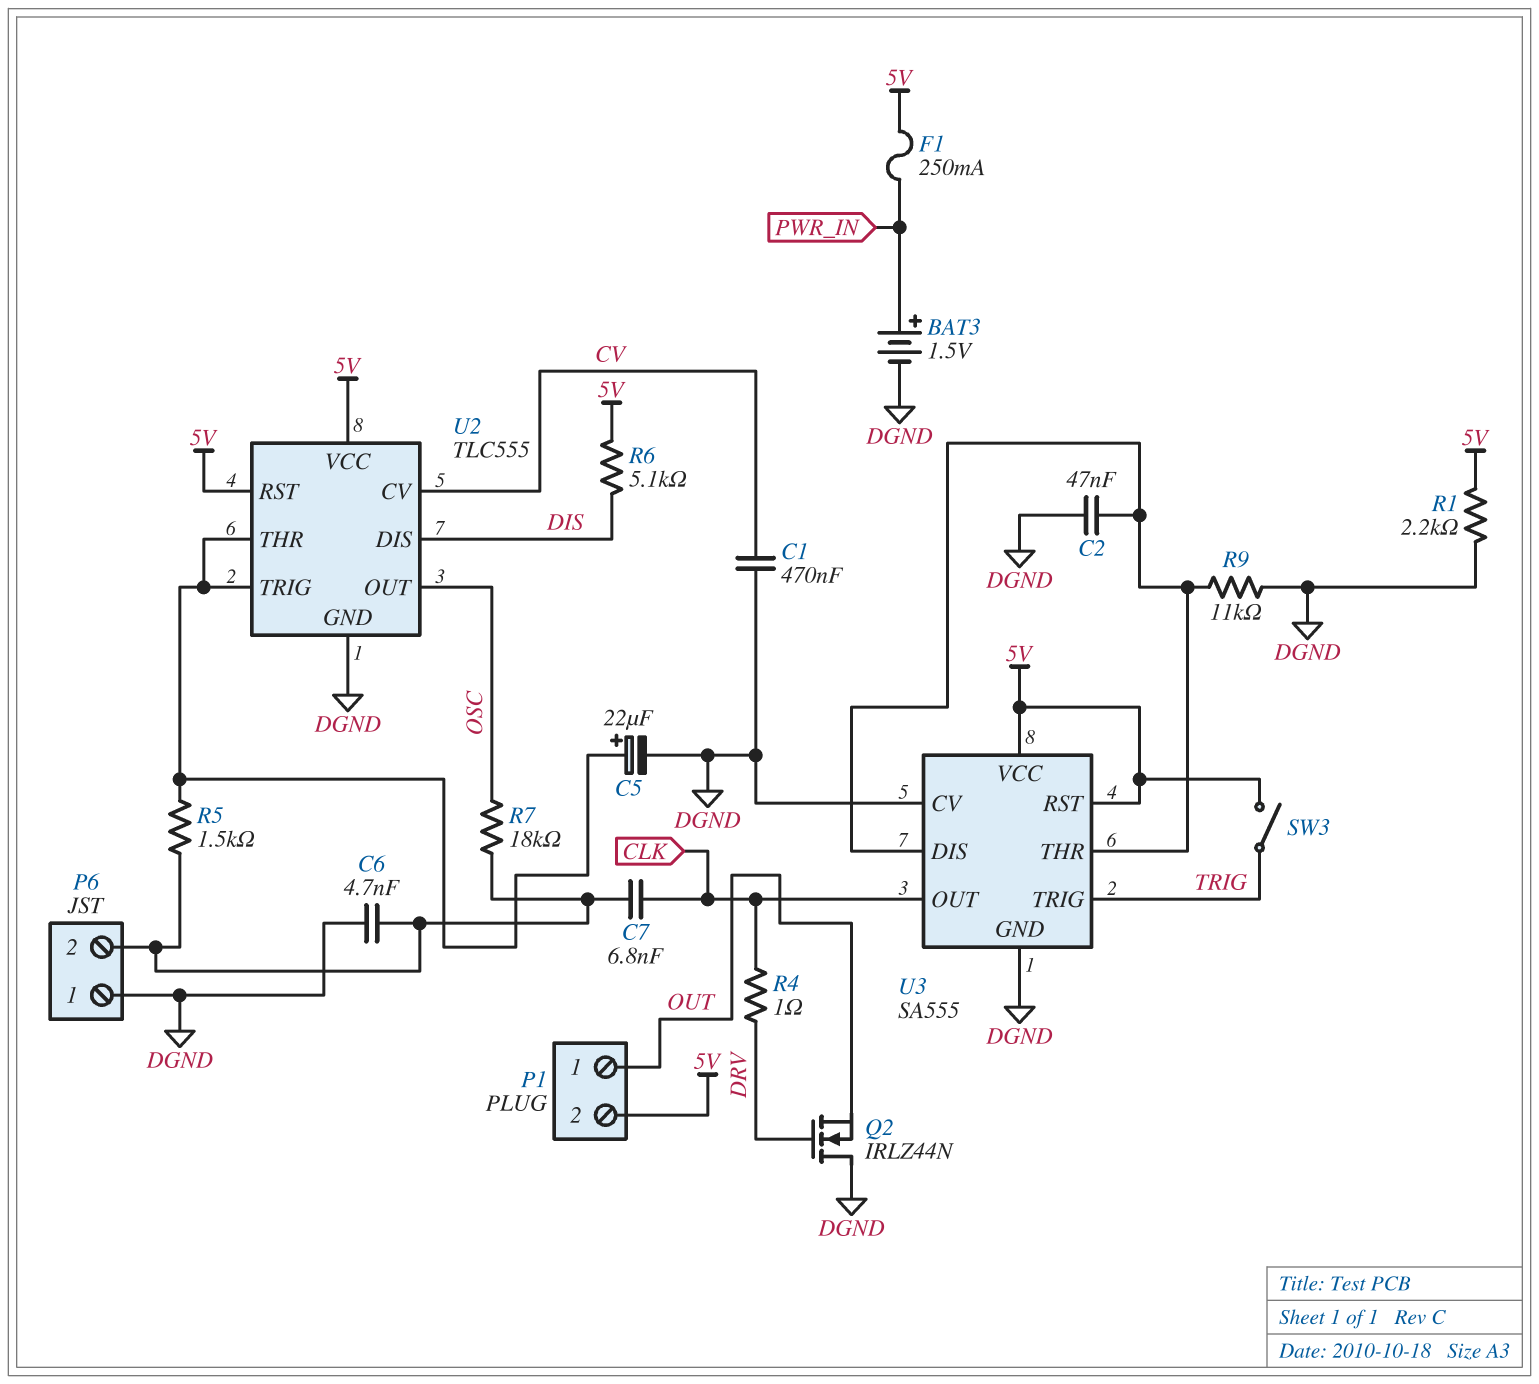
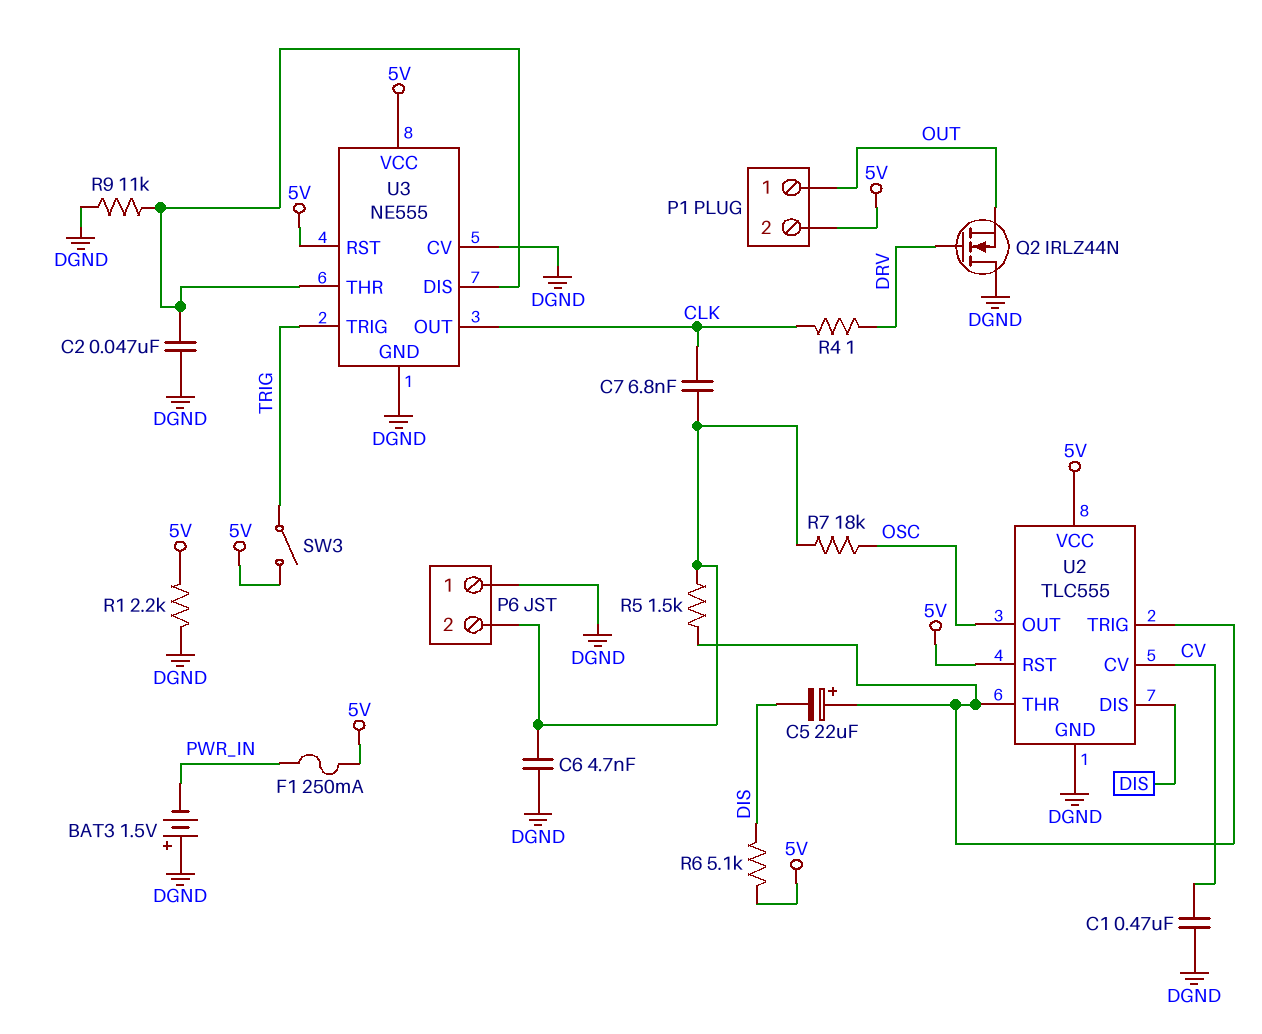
BAT3: 1.5V (plus PWR_IN, minus DGND) -> 1.5V (plus DGND, minus PWR_IN)
C5: 22uF (plus U2/THR, minus DGND) -> 22uF (plus U2/THR, minus DIS)
U3: SA555 -> NE555

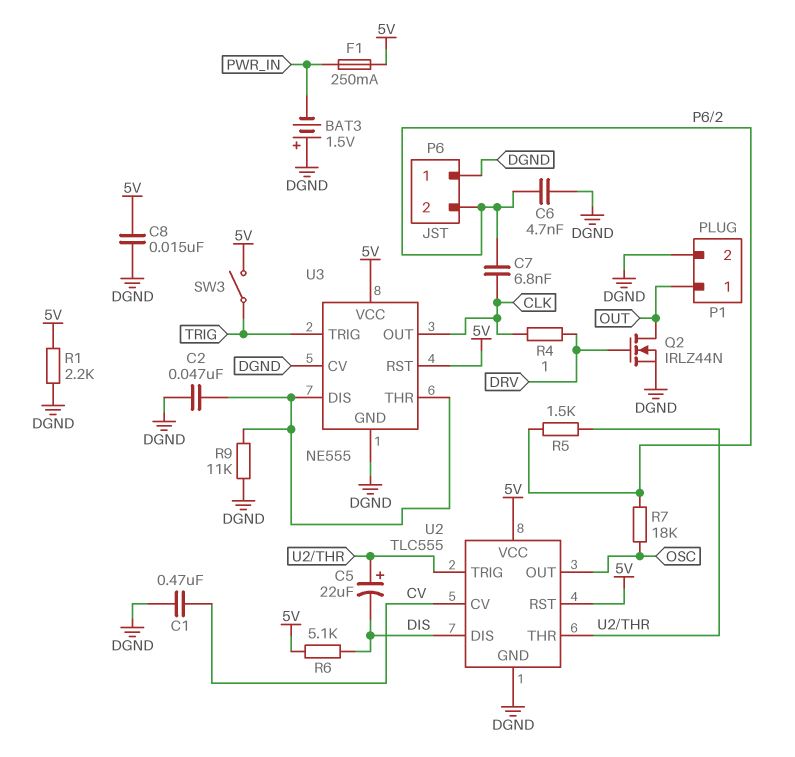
C8: none -> 15nF (5V, DGND)
P1 pin 2: 5V -> DGND
Q2: NMOS IRLZ44N (G DRV, D DGND, S OUT) -> NMOS IRLZ44N (G DRV, D OUT, S DGND)

